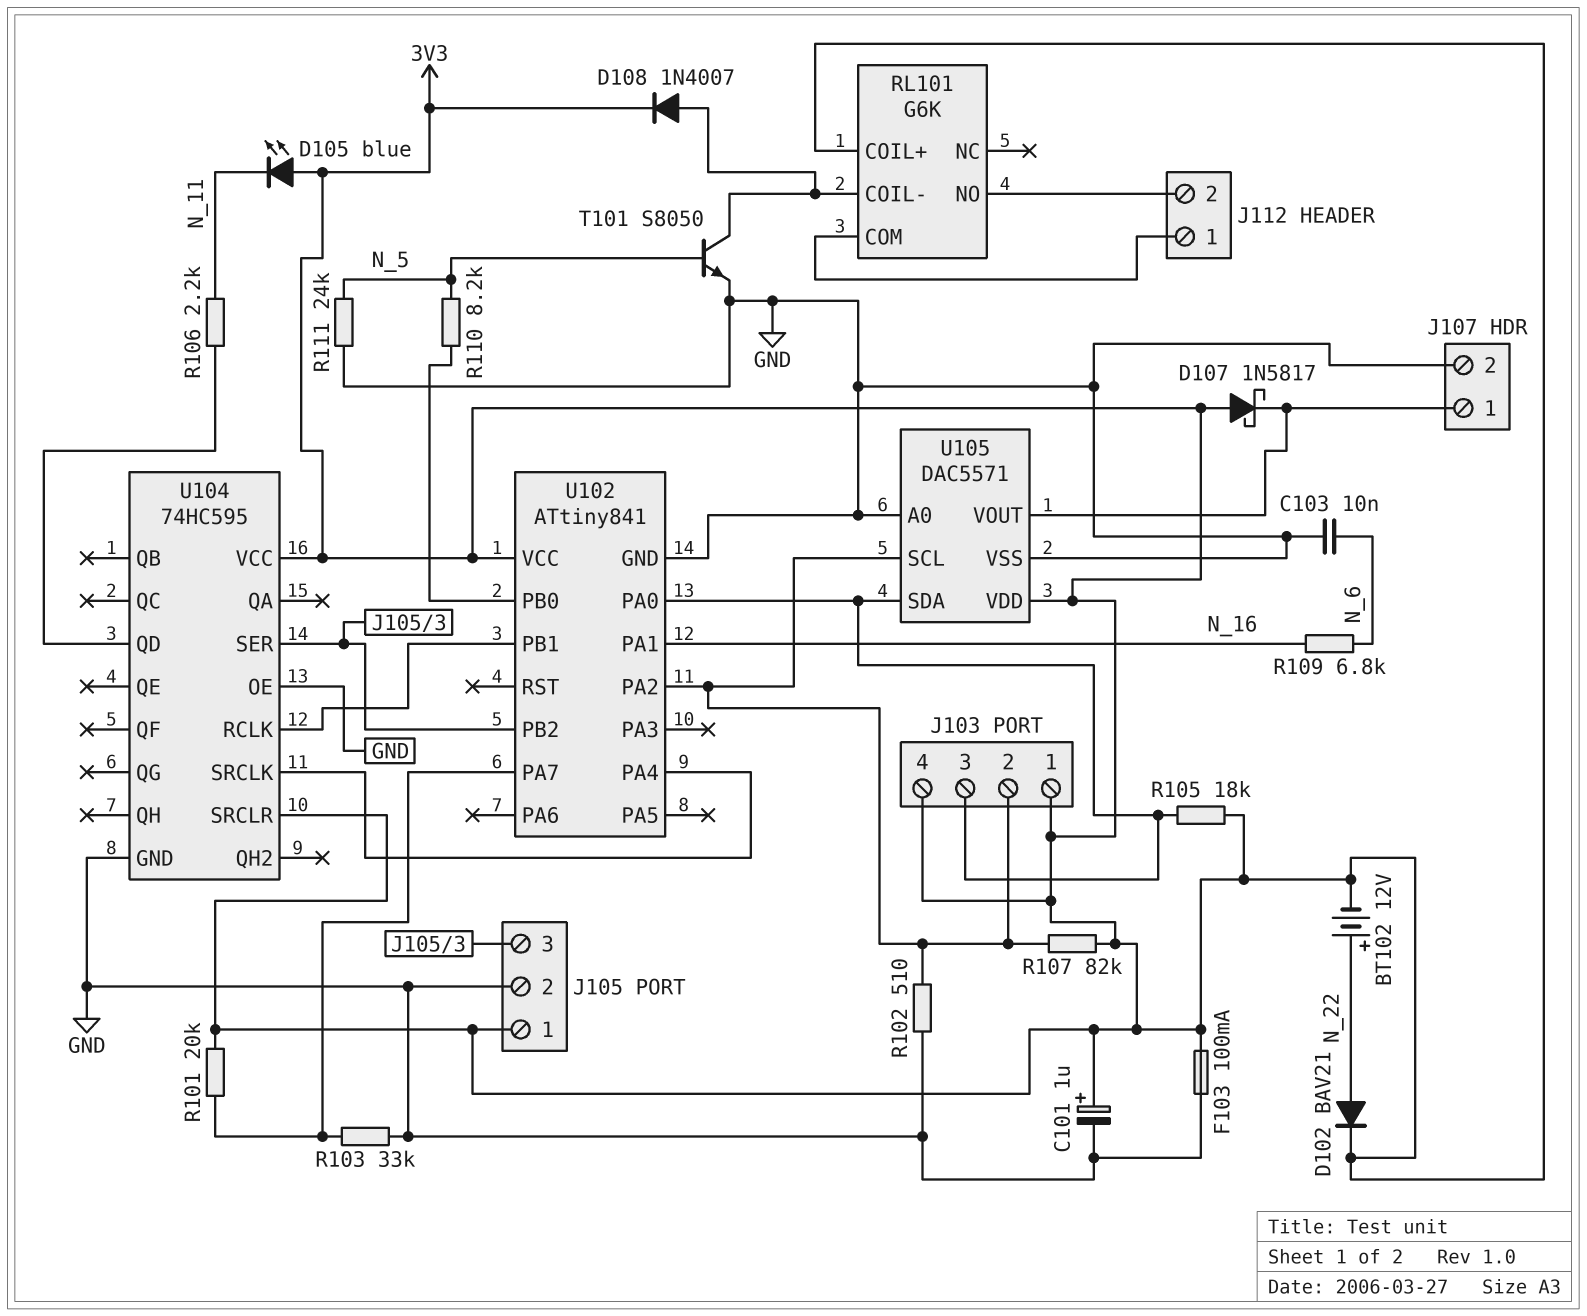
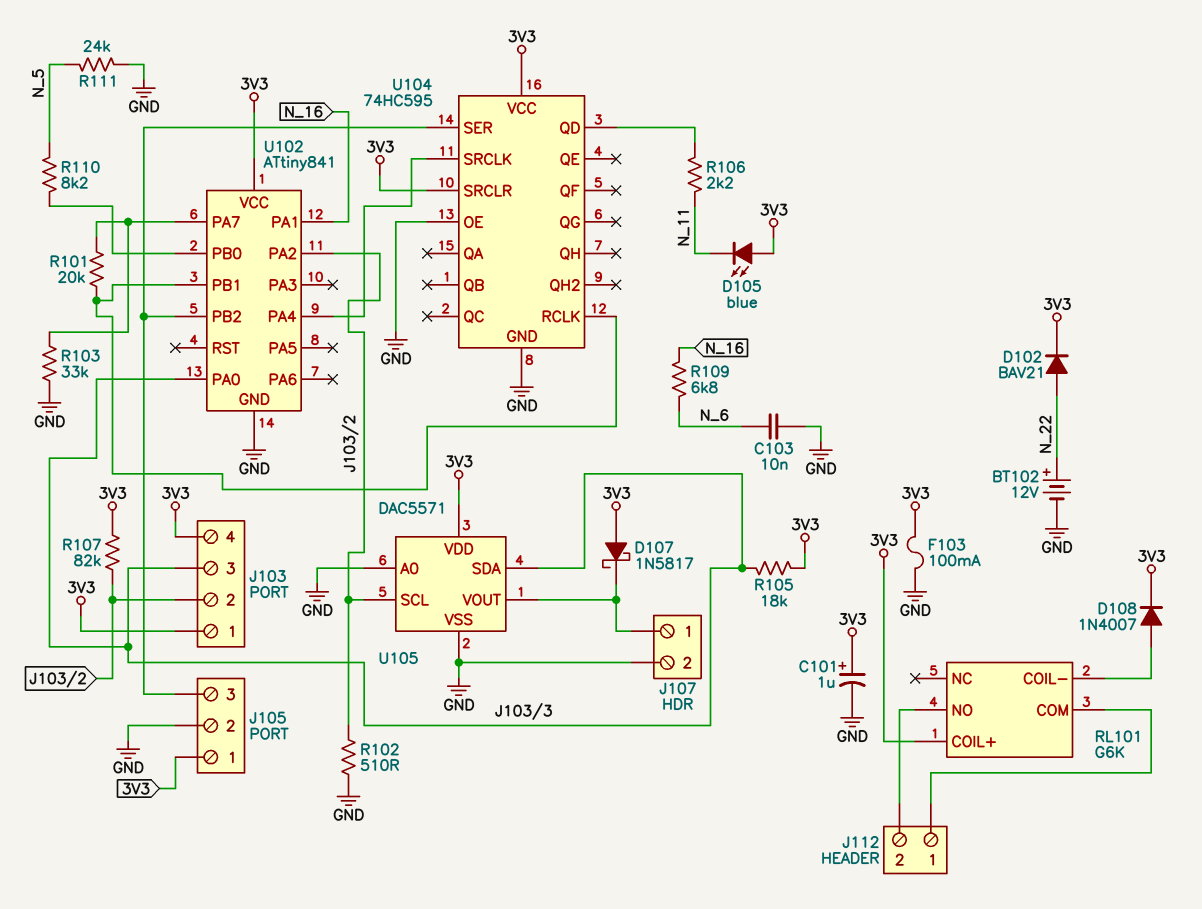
BT102: 12V (plus N_22, minus 3V3) -> 12V (plus N_22, minus GND)
R101: 20k (3V3, U102/PA7) -> 20k (U102/PA7, U102/PB1)
T101: NPN S8050 (B N_5, C RL101/COIL-, E GND) -> none

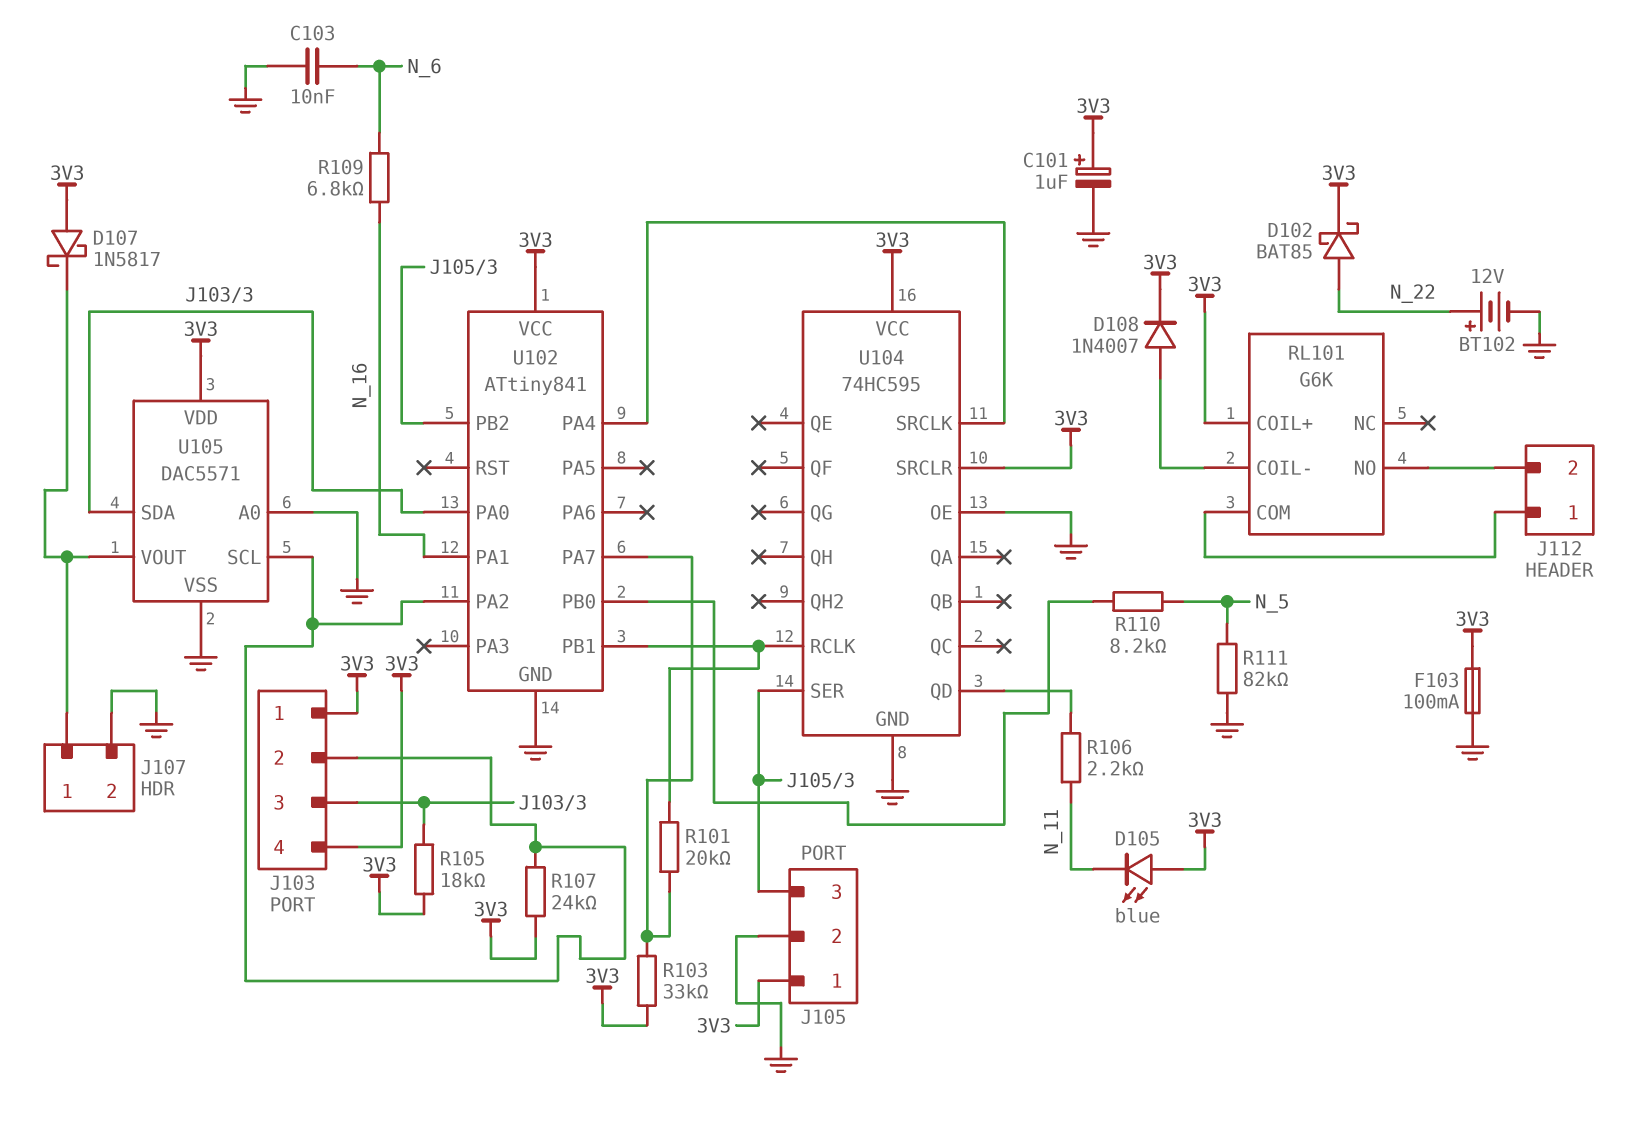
D102: diode BAV21 (A N_22, K 3V3) -> schottky BAT85 (A N_22, K 3V3)
R102: 510 (GND, J103/2) -> none
R103: 33k (GND, U102/PA7) -> 33k (3V3, U102/PA7)
R107: 82k (3V3, J103/2) -> 24k (3V3, J103/2)
R111: 24k (GND, N_5) -> 82k (GND, N_5)

